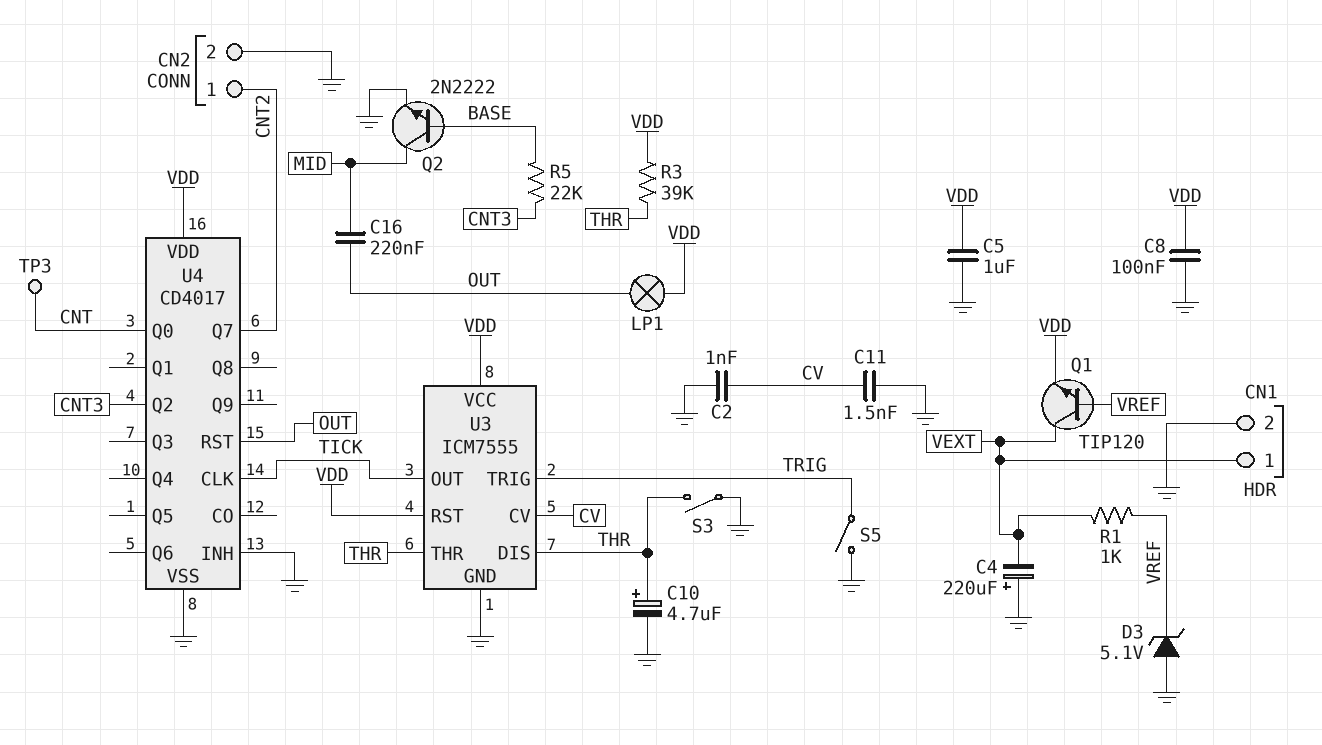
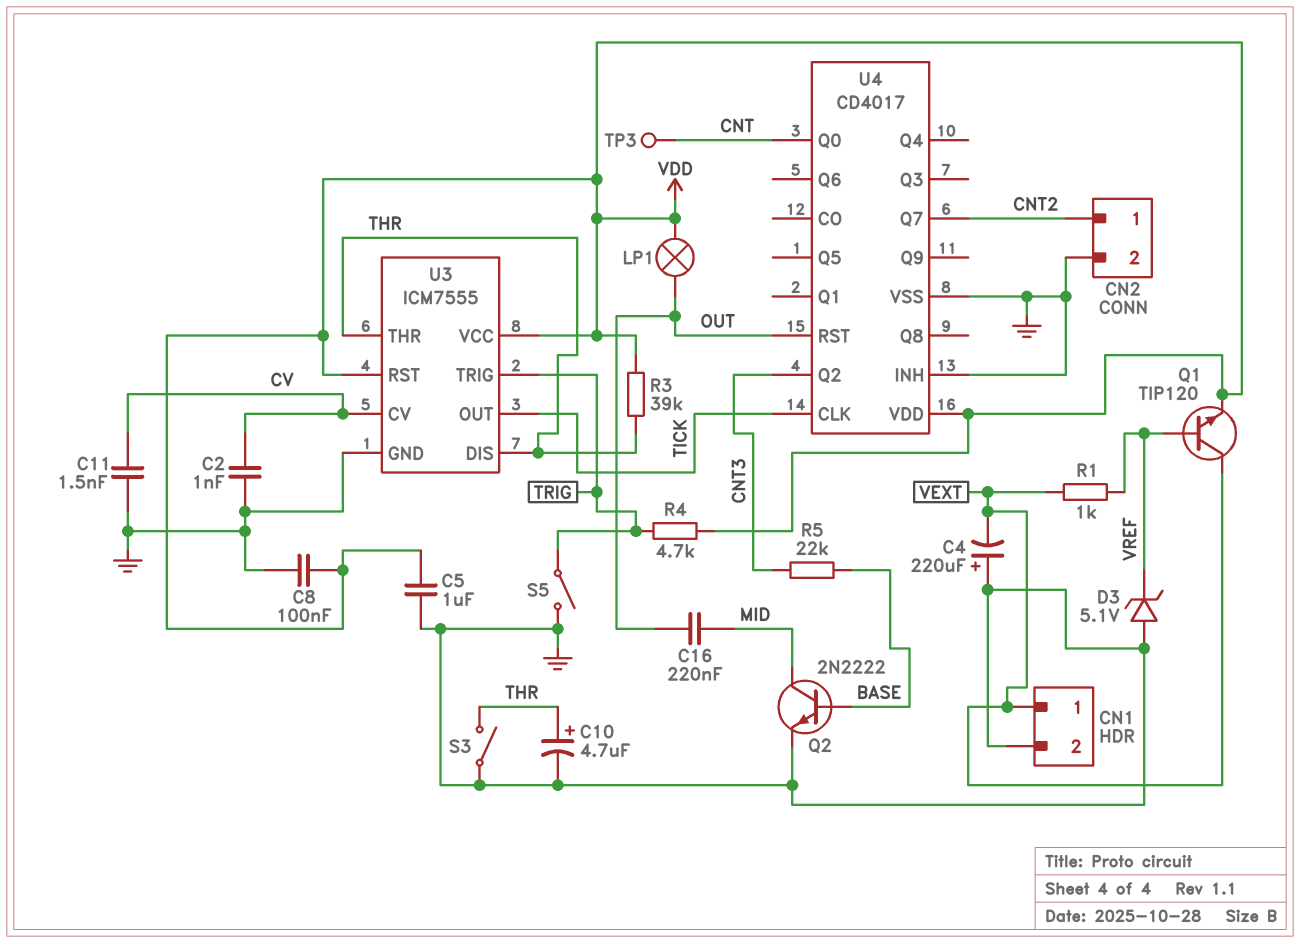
R4: none -> 4.7k (TRIG, VDD)

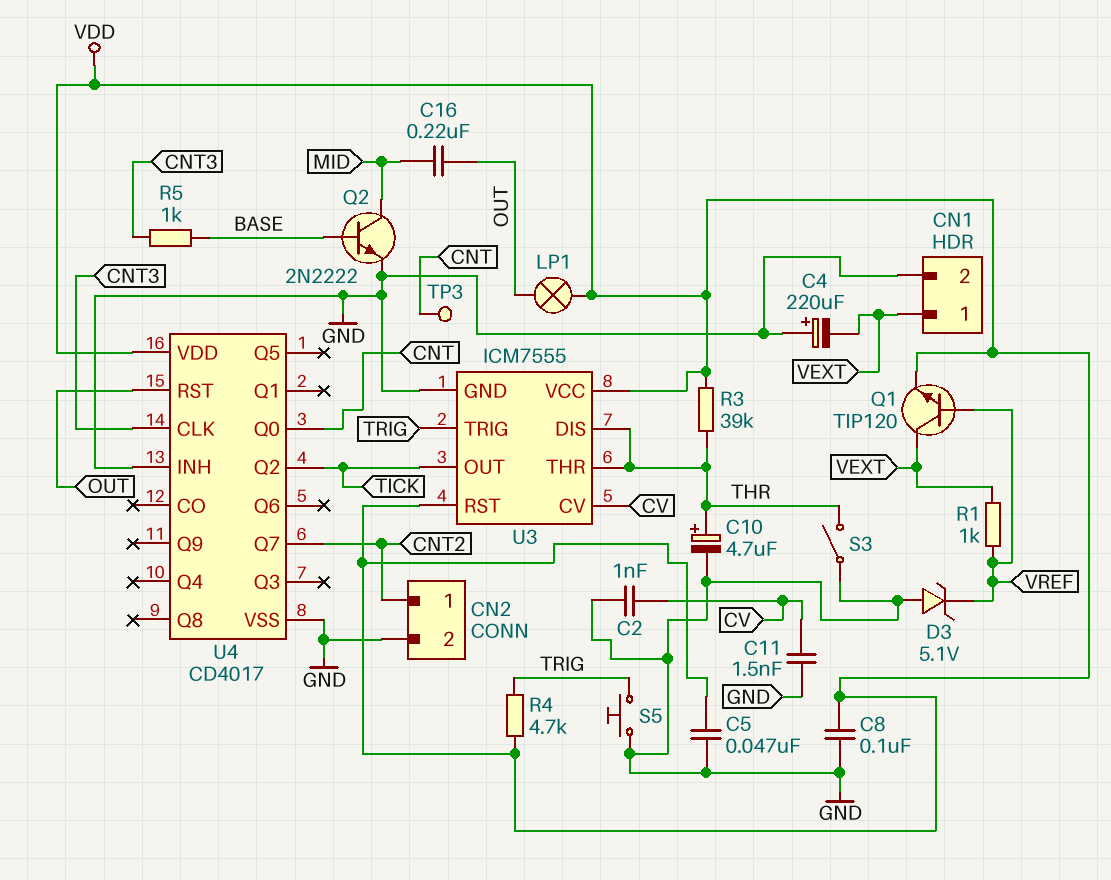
C5: 1uF (GND, VDD) -> 47nF (GND, VDD)
R5: 22k (BASE, CNT3) -> 1k (BASE, CNT3)
S5: switch (GND, TRIG) -> button (GND, TRIG)
U4 pin CLK: TICK -> CNT3
U4 pin Q2: CNT3 -> TICK

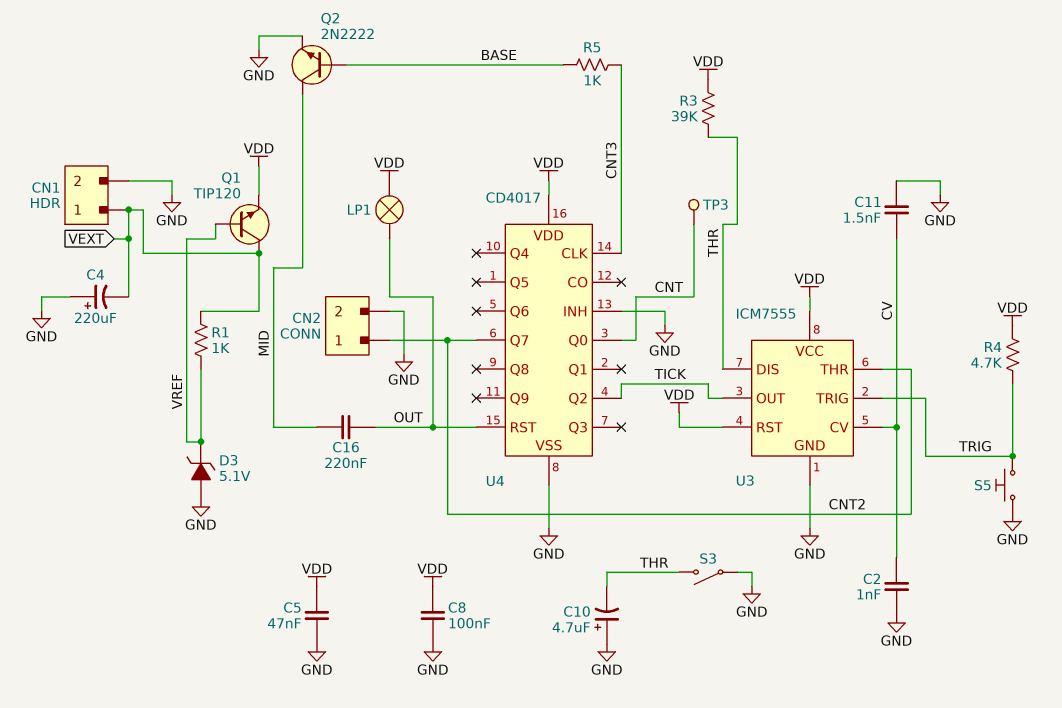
C10: 4.7uF (plus THR, minus GND) -> 4.7uF (plus GND, minus THR)
U3 pin THR: THR -> CNT2

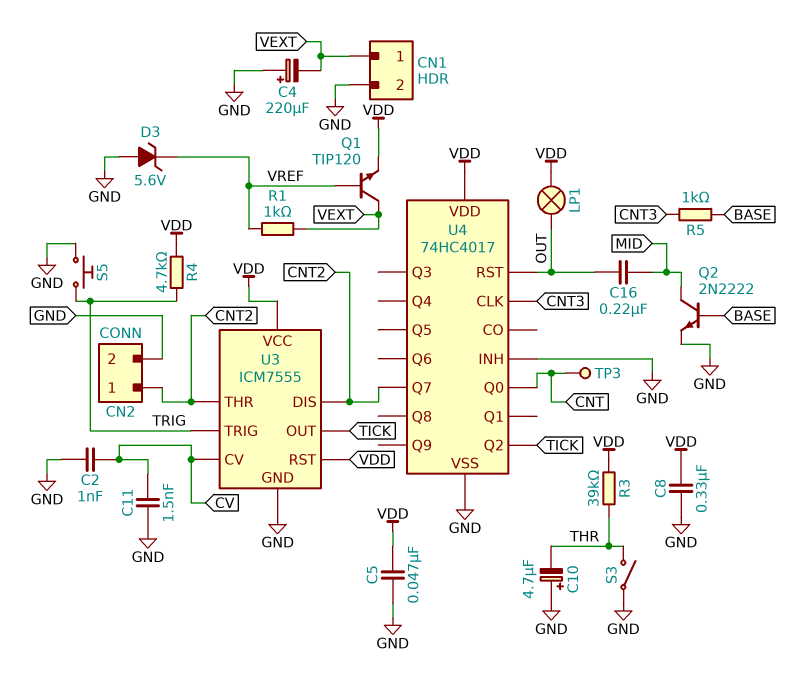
C8: 100nF (GND, VDD) -> 330nF (GND, VDD)
D3: zener 5.1V (A GND, K VREF) -> zener 5.6V (A GND, K VREF)
U3 pin DIS: THR -> CNT2
U4: CD4017 -> 74HC4017

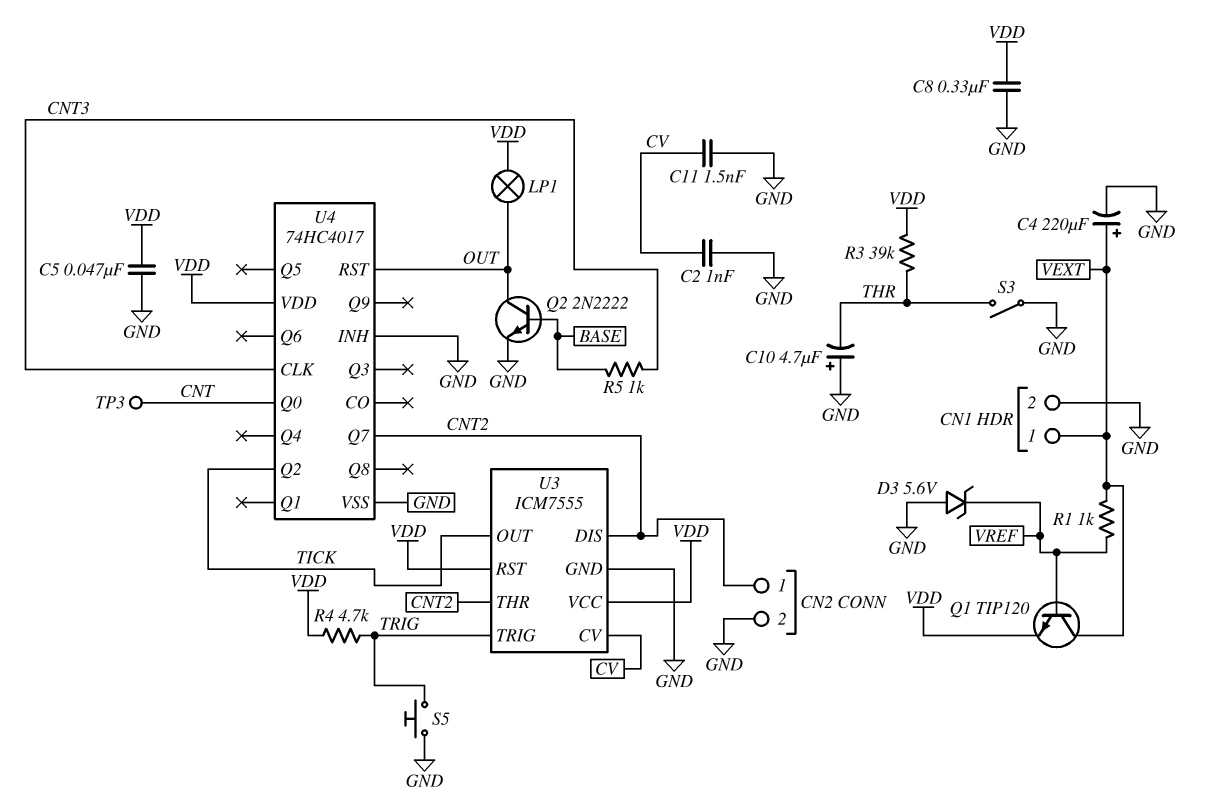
C4: 220uF (plus GND, minus VEXT) -> 220uF (plus VEXT, minus GND)
C16: 220nF (MID, OUT) -> none
Q2: NPN 2N2222 (B BASE, C MID, E GND) -> NPN 2N2222 (B BASE, C OUT, E GND)

